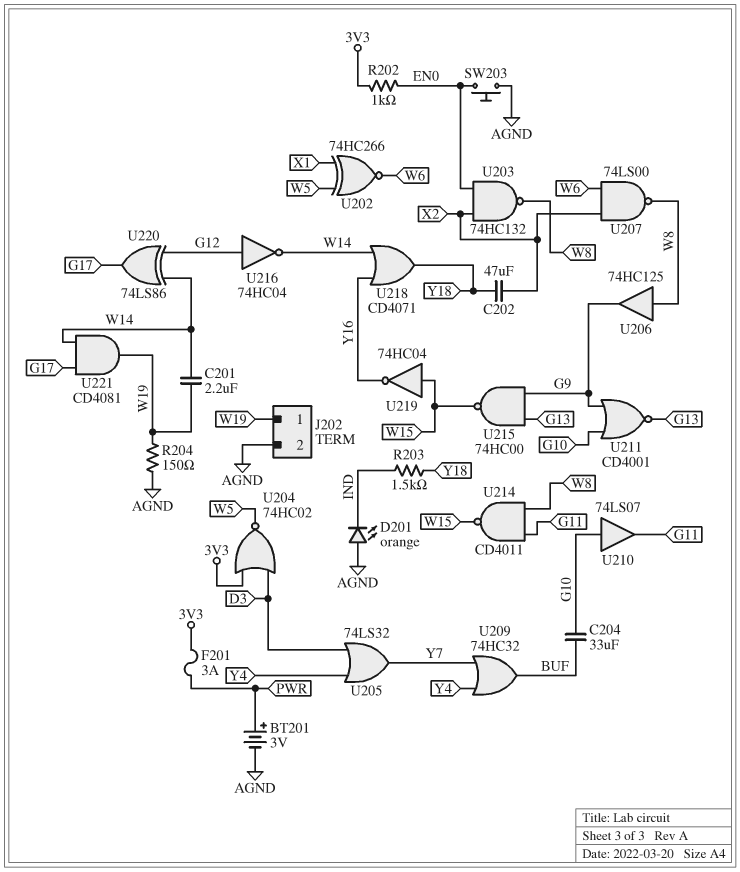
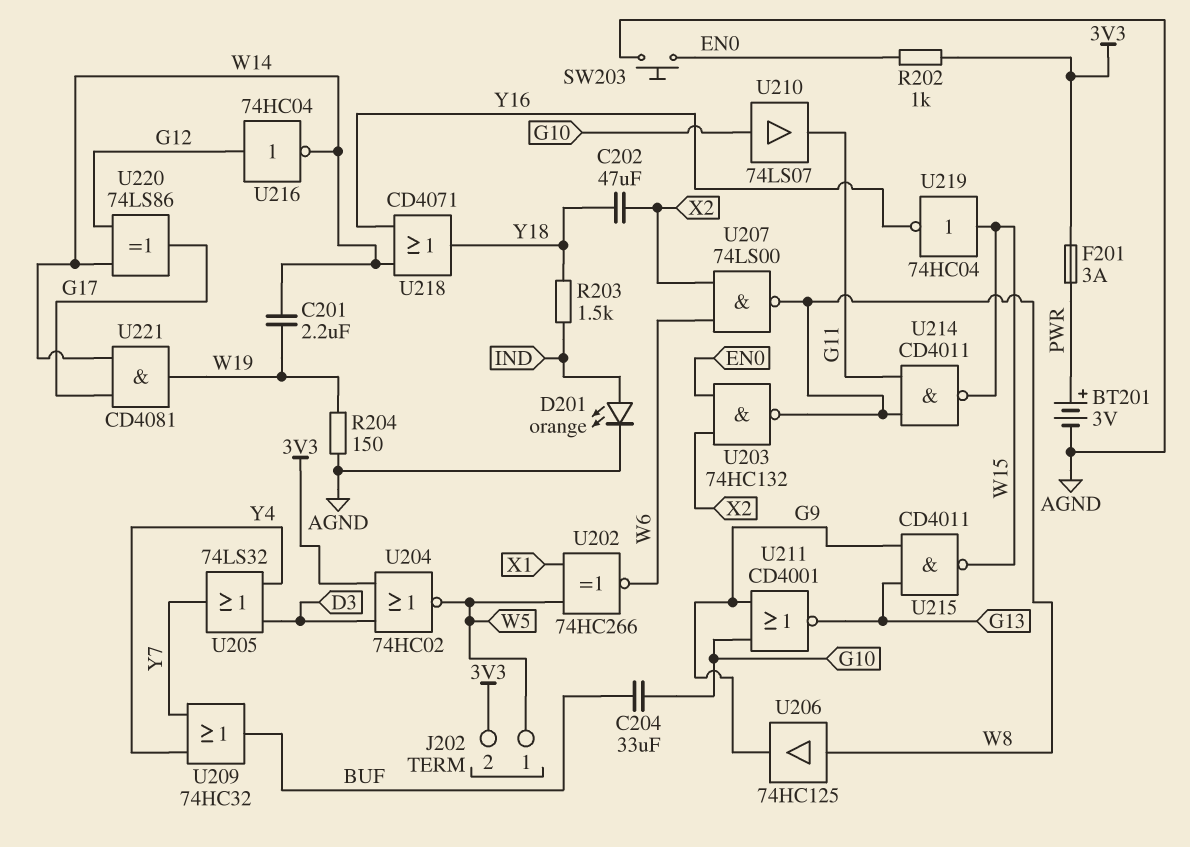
D201: LED orange (A AGND, K IND) -> LED orange (A IND, K AGND)
J202 pin 1: W19 -> W5
J202 pin 2: AGND -> 3V3
U215: NAND 74HC00 (in G9, in G13, out W15) -> NAND CD4011 (in G9, in G13, out W15)

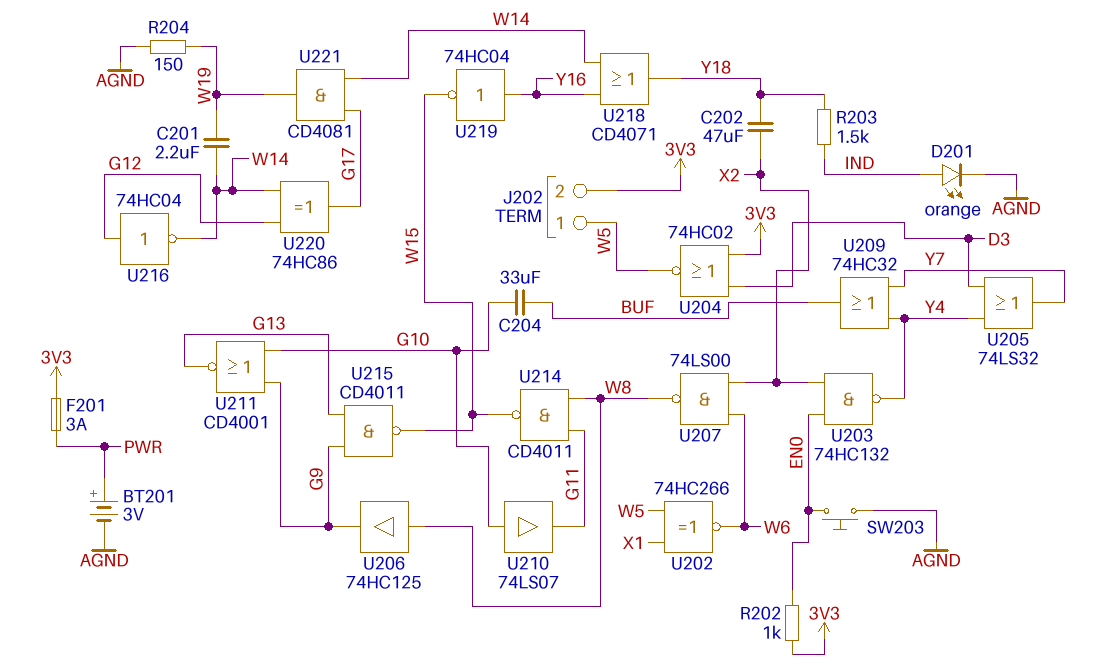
U203: NAND 74HC132 (in EN0, in X2, out W8) -> NAND 74HC132 (in EN0, in X2, out Y4)
U219: NOT 74HC04 (in W15, out Y16) -> NOT 74HC04 (in Y16, out W15)
U220: XOR 74LS86 (in G12, in W14, out G17) -> XOR 74HC86 (in G12, in W14, out G17)

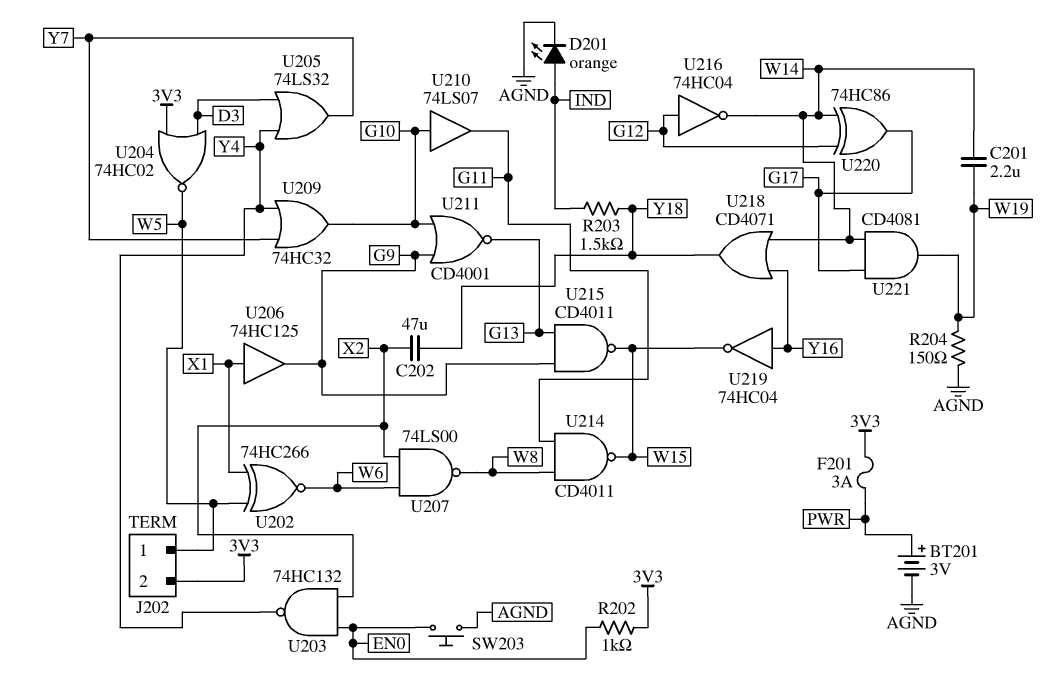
C204: 33uF (BUF, G10) -> none
U206: buffer 74HC125 (in W8, out G9) -> buffer 74HC125 (in X1, out G9)
U209: OR 74HC32 (in Y4, in Y7, out BUF) -> OR 74HC32 (in Y4, in Y7, out G10)

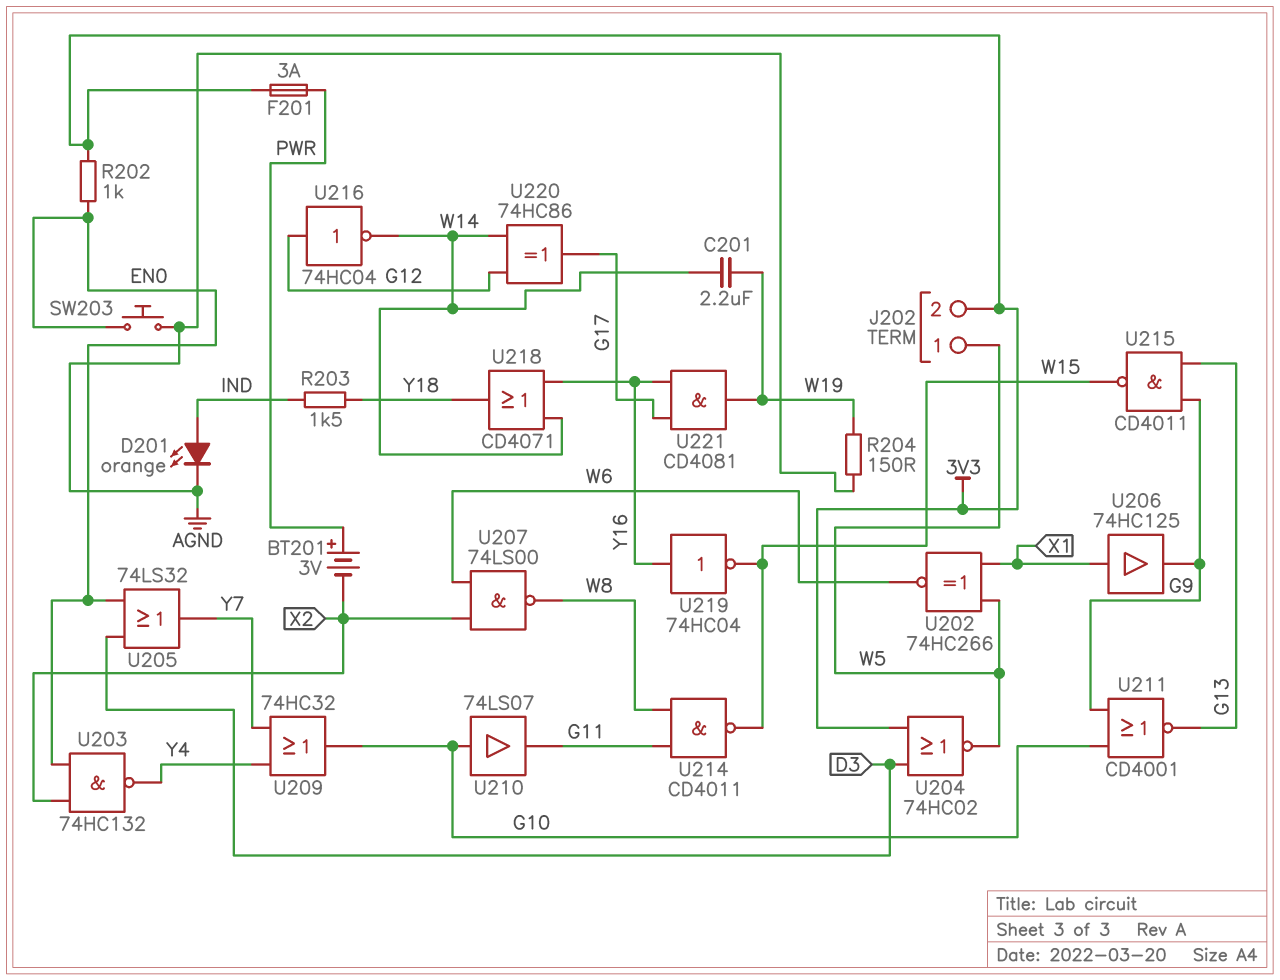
BT201: 3V (plus PWR, minus AGND) -> 3V (plus PWR, minus X2)
C202: 47uF (X2, Y18) -> none
U205: OR 74LS32 (in D3, in Y4, out Y7) -> OR 74LS32 (in D3, in EN0, out Y7)
U221: AND CD4081 (in G17, in W14, out W19) -> AND CD4081 (in G17, in Y16, out W19)

